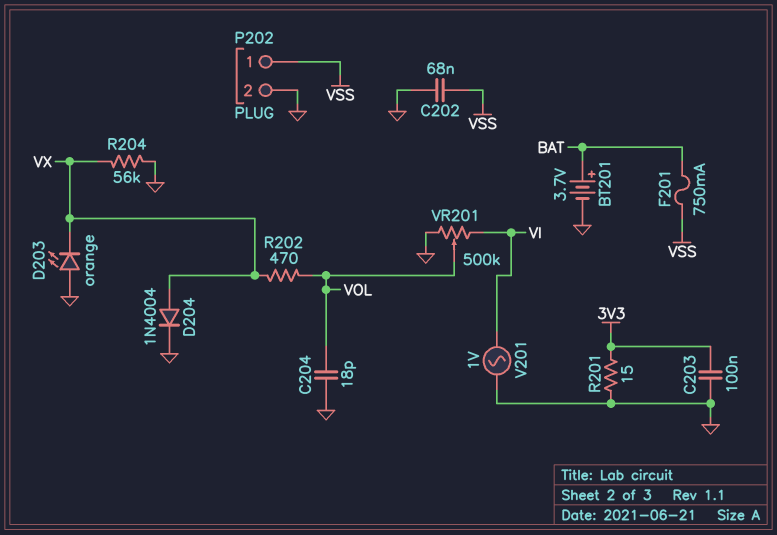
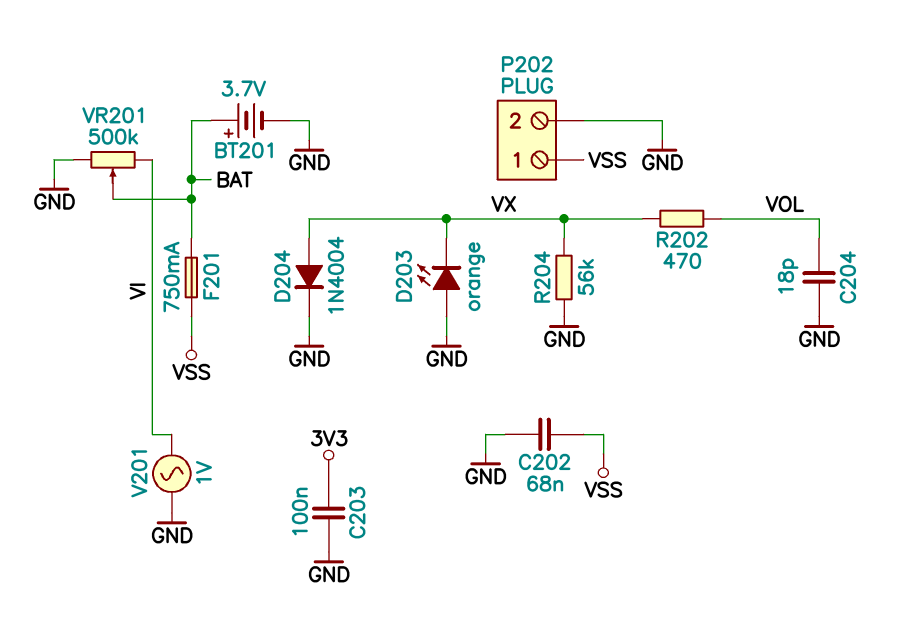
R201: 15 (3V3, GND) -> none
VR201: 500k (GND, VI, wiper VOL) -> 500k (GND, VI, wiper BAT)

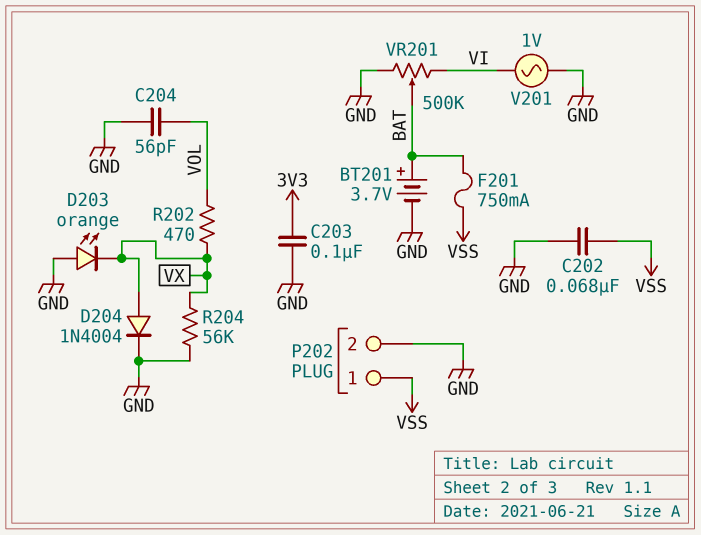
C204: 18pF (GND, VOL) -> 56pF (GND, VOL)

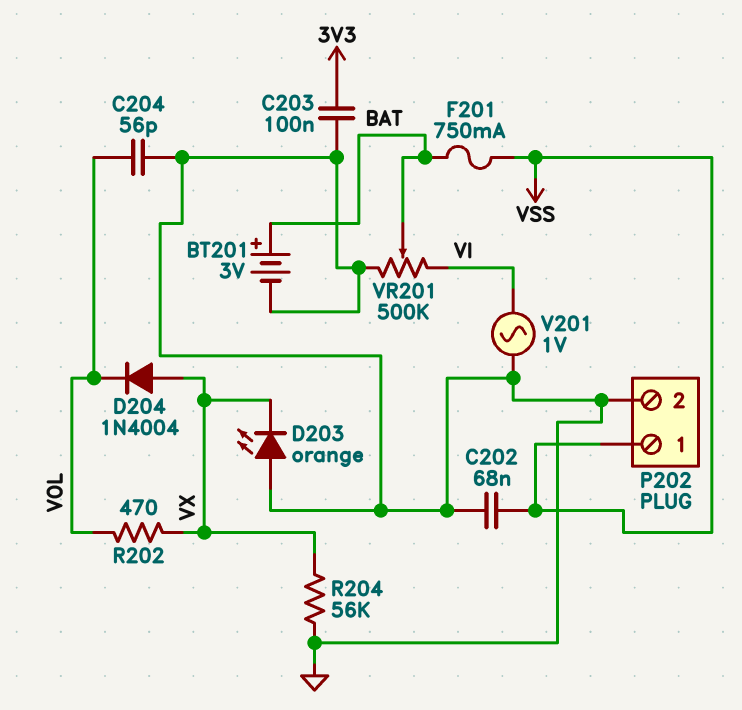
BT201: 3.7V (plus BAT, minus GND) -> 3V (plus BAT, minus GND)
D204: diode 1N4004 (A VX, K GND) -> diode 1N4004 (A VX, K VOL)

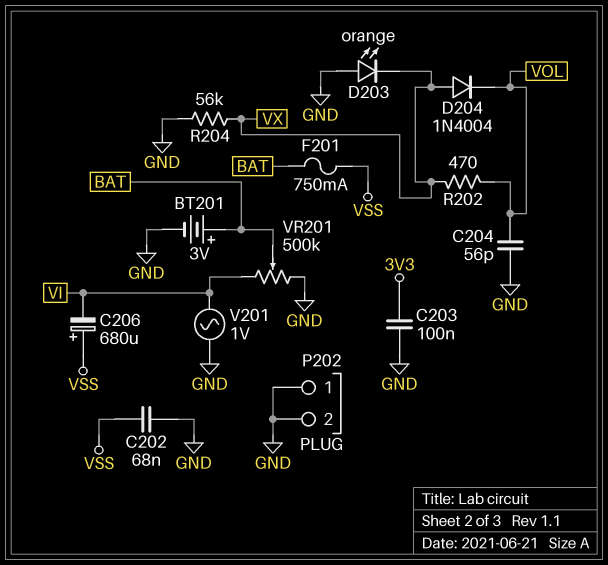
C206: none -> 680uF (plus VSS, minus VI)
P202 pin 1: VSS -> GND

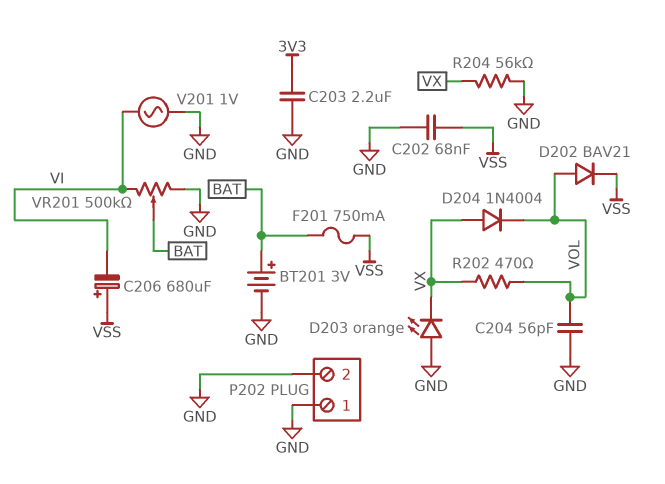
C203: 100nF (3V3, GND) -> 2.2uF (3V3, GND)
D202: none -> diode BAV21 (A VOL, K VSS)

